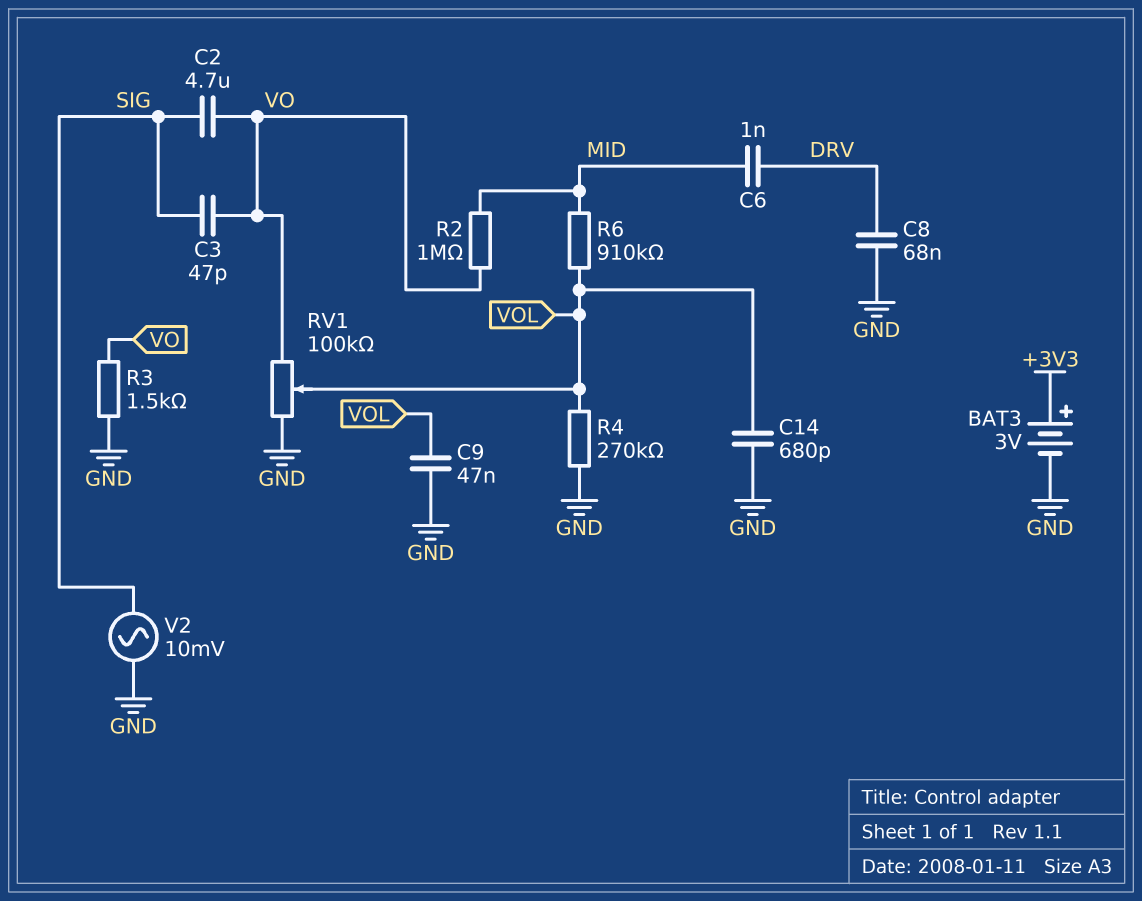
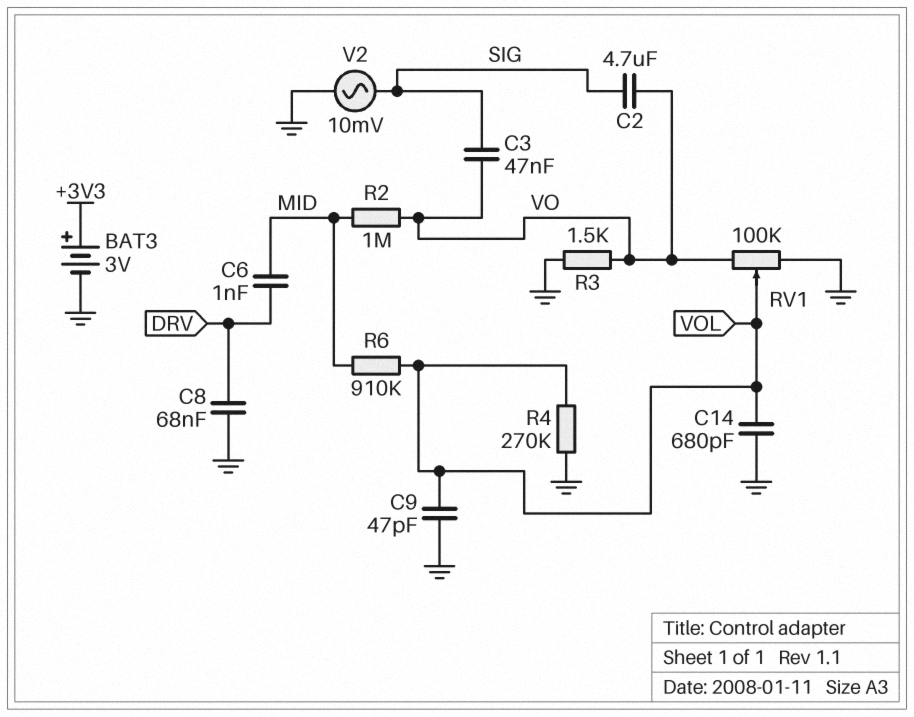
C3: 47pF (SIG, VO) -> 47nF (SIG, VO)
C9: 47nF (GND, VOL) -> 47pF (GND, VOL)

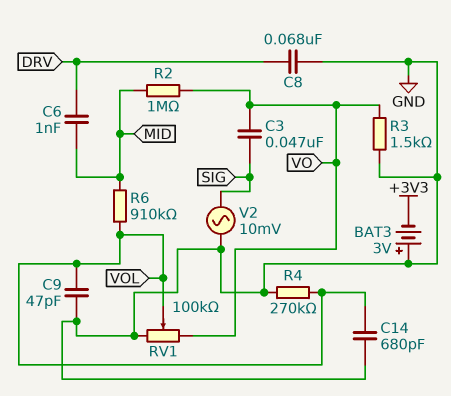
BAT3: 3V (plus +3V3, minus GND) -> 3V (plus GND, minus +3V3)
C2: 4.7uF (SIG, VO) -> none

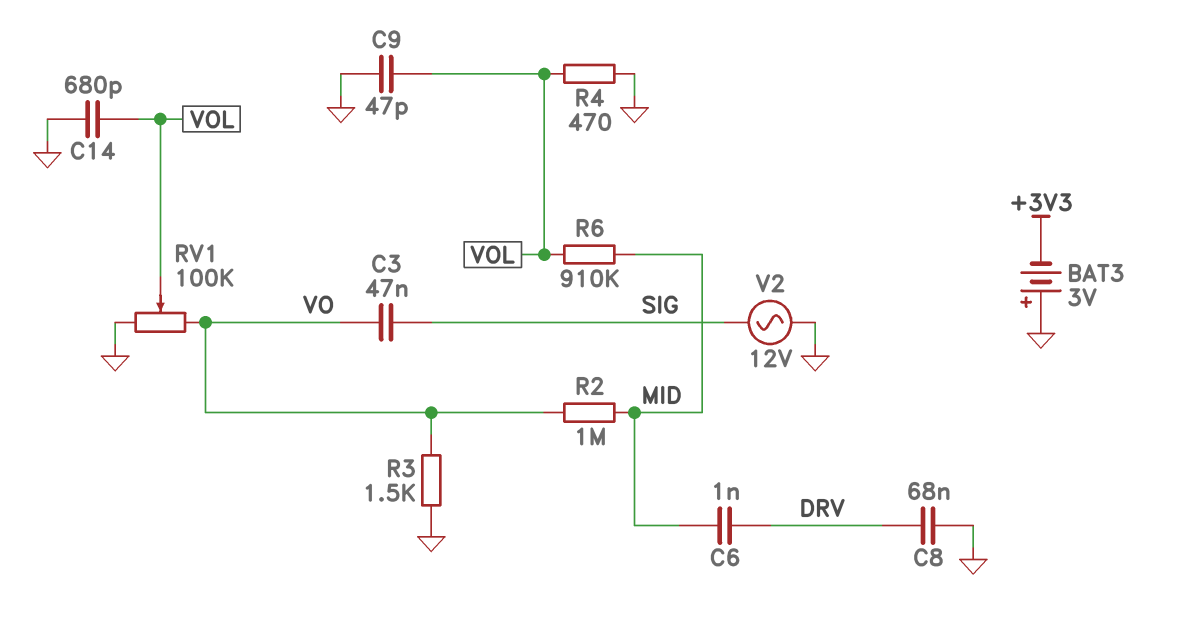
R4: 270k (GND, VOL) -> 470 (GND, VOL)
V2: AC 10mV (GND, SIG) -> AC 12V (GND, SIG)

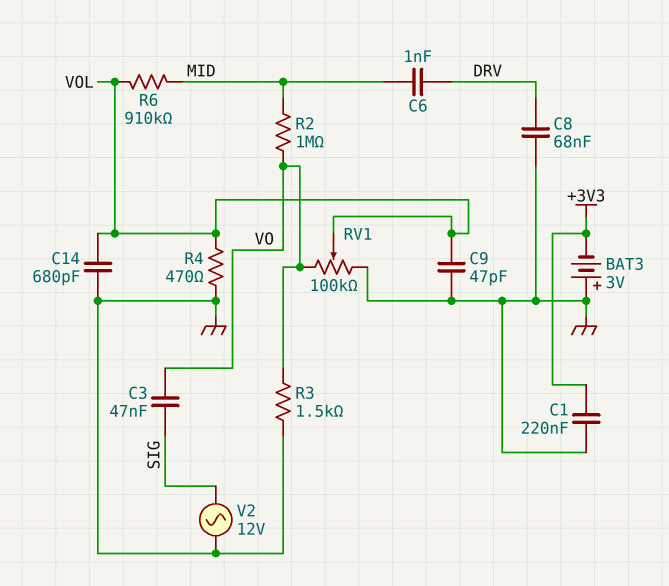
C1: none -> 220nF (+3V3, GND)

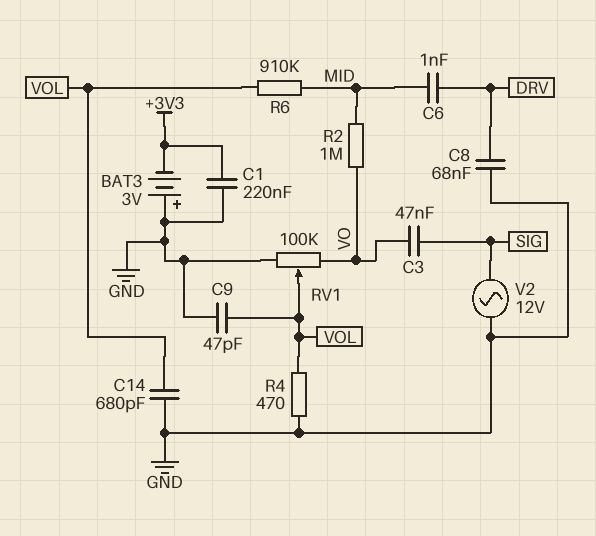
R3: 1.5k (GND, VO) -> none

